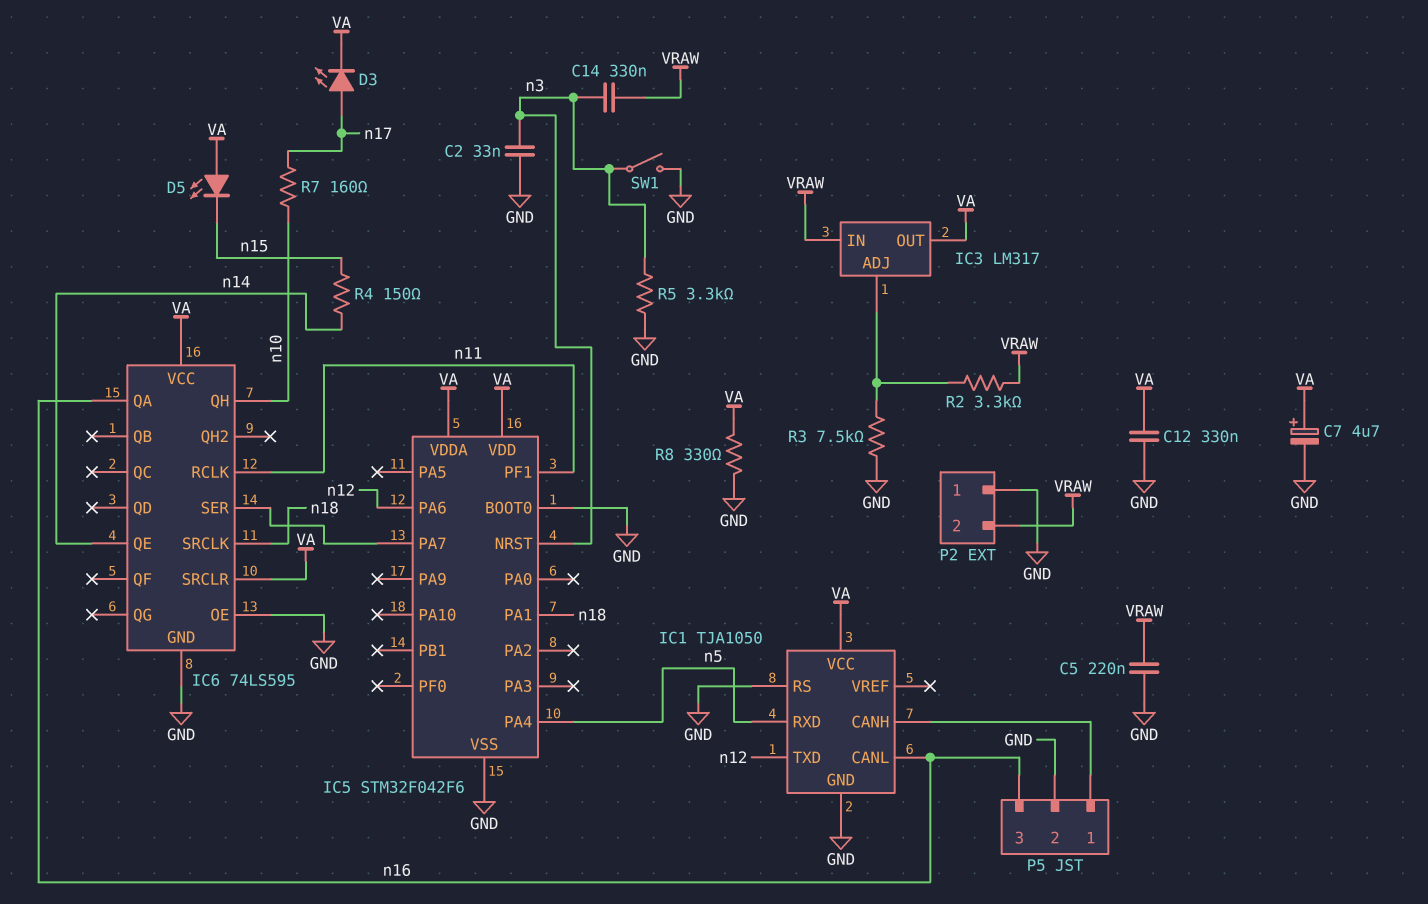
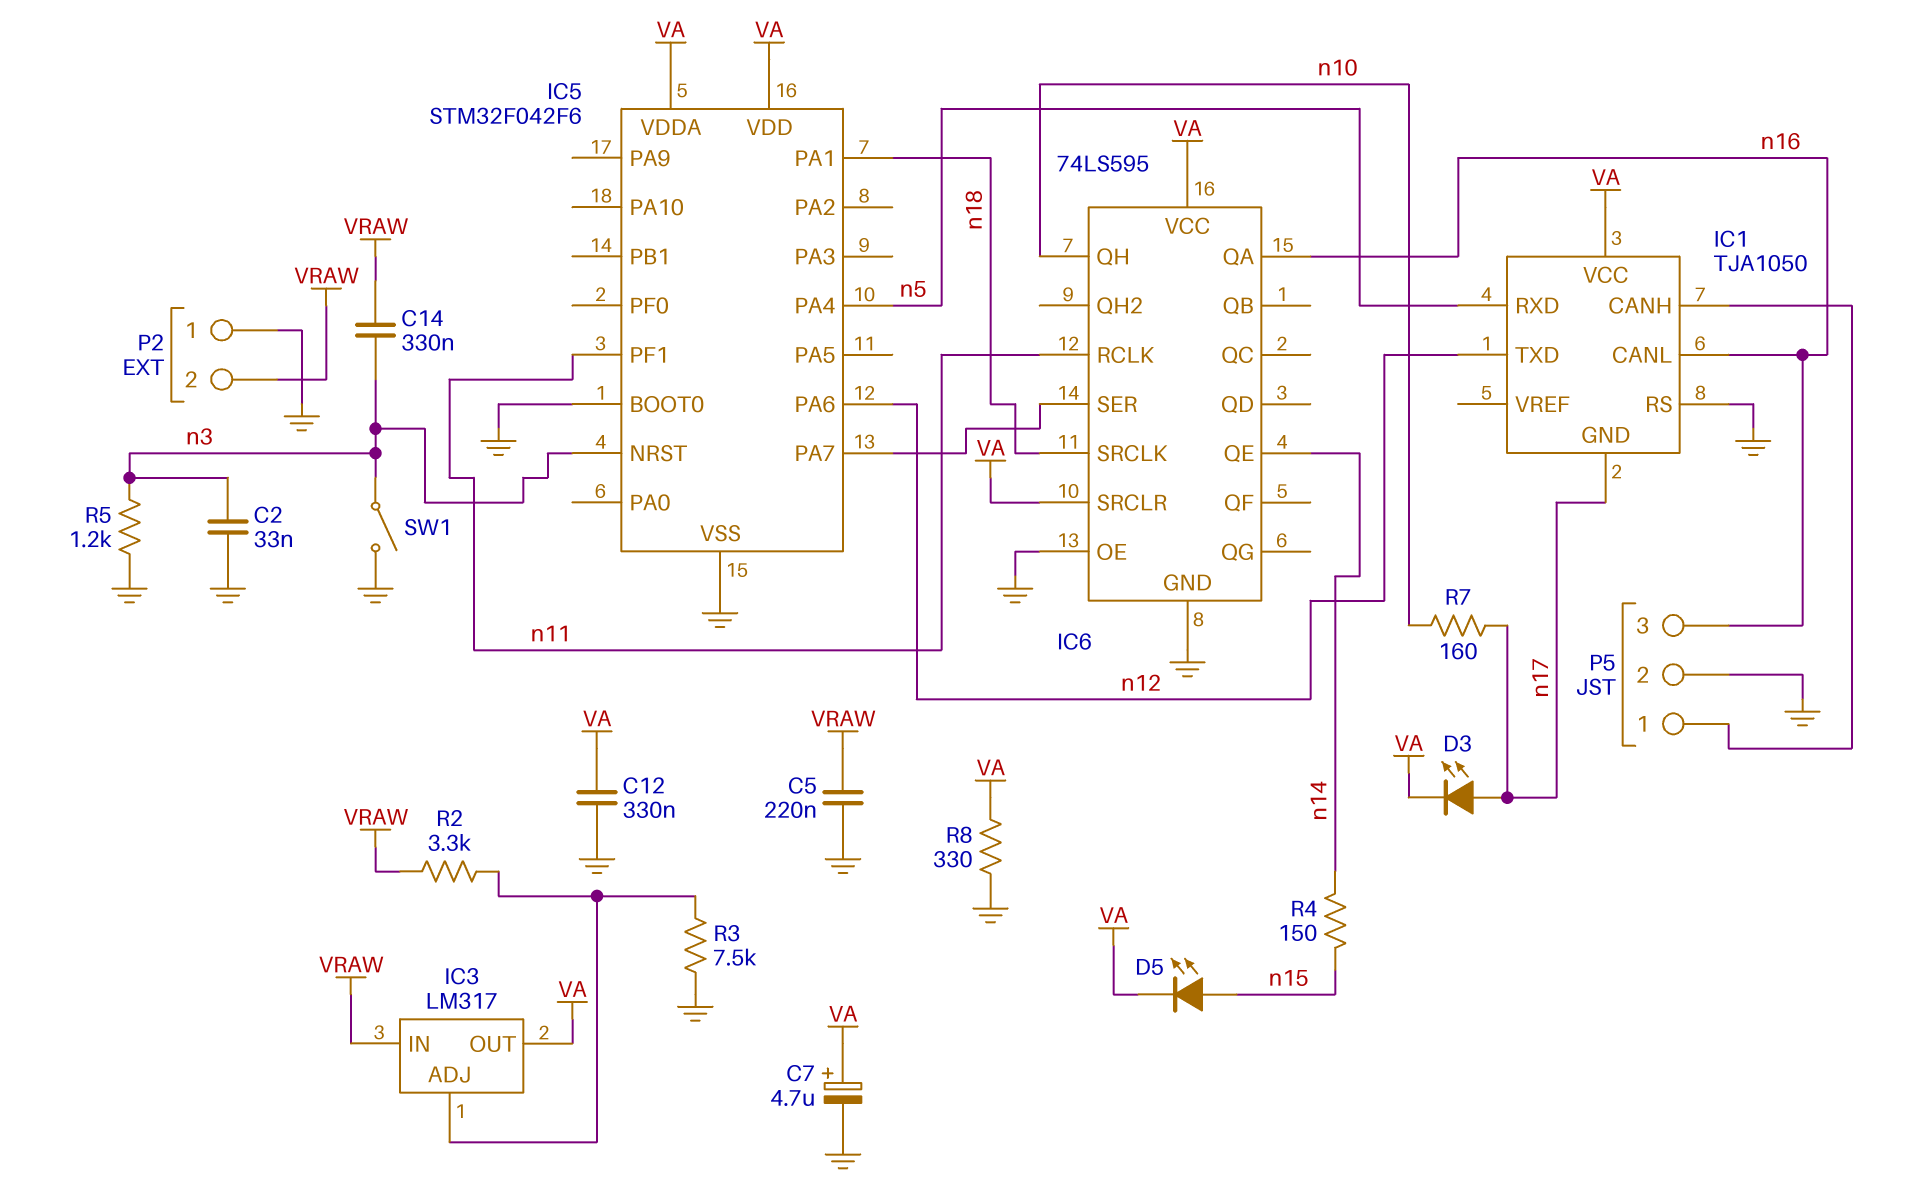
D5: LED (A VA, K n15) -> LED (A n15, K VA)
IC1 pin GND: GND -> n17
R5: 3.3k (GND, n3) -> 1.2k (GND, n3)

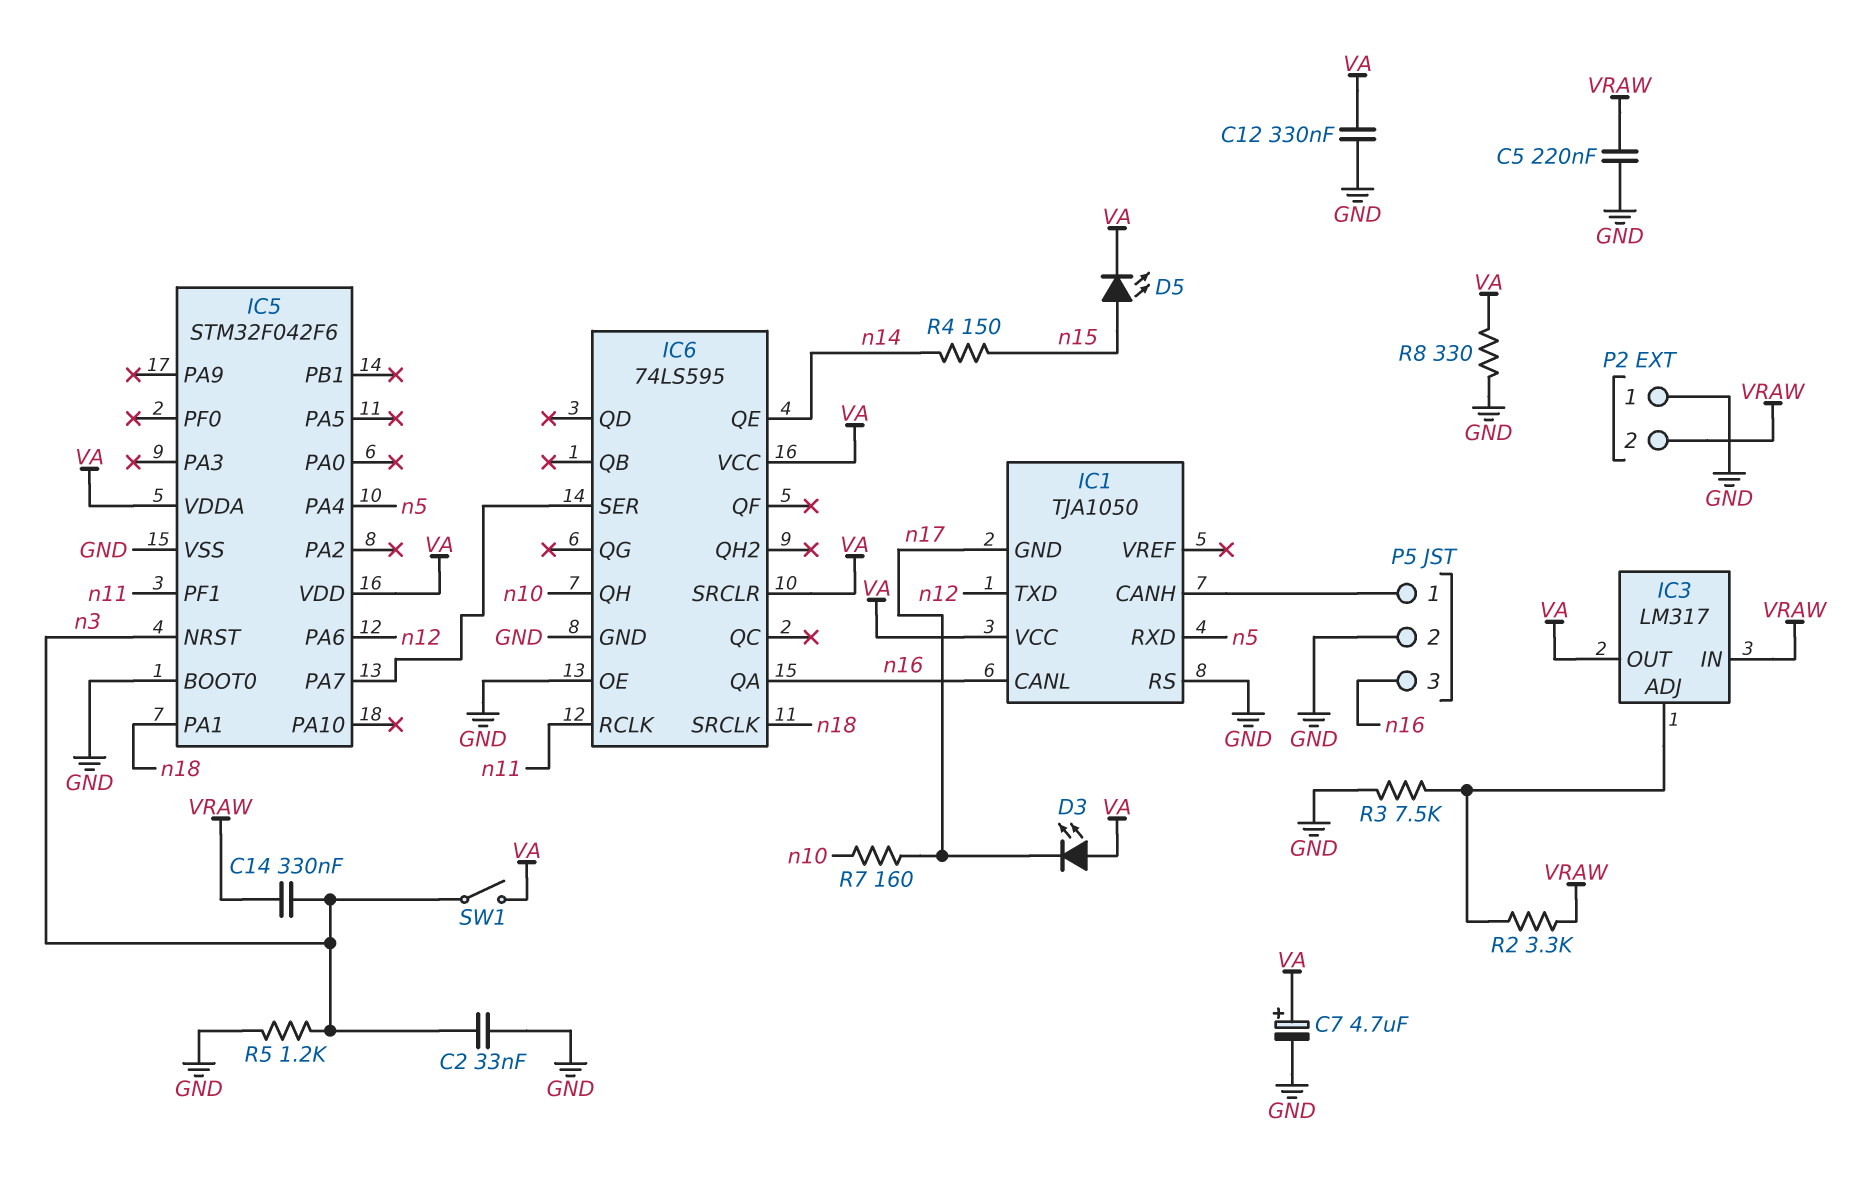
D3: LED (A n17, K VA) -> LED (A VA, K n17)
SW1: switch (GND, n3) -> switch (VA, n3)

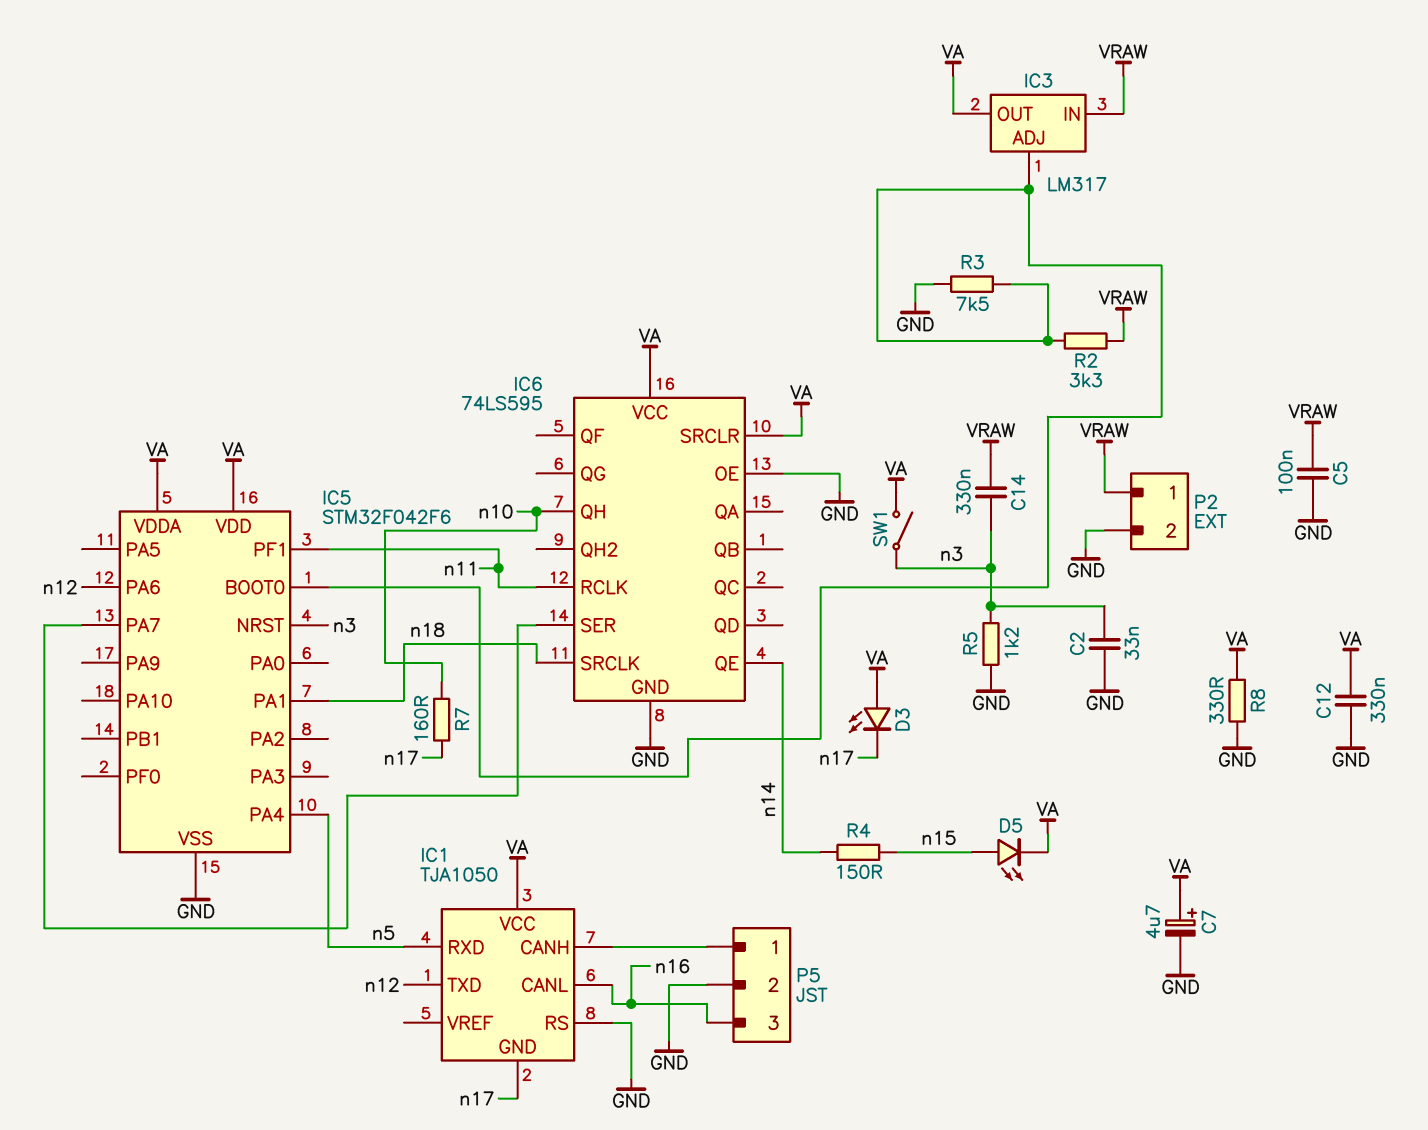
C5: 220nF (GND, VRAW) -> 100nF (GND, VRAW)
IC5 pin BOOT0: GND -> IC3/ADJ
IC6 pin QA: n16 -> none
P2 pin 1: GND -> VRAW
P2 pin 2: VRAW -> GND

